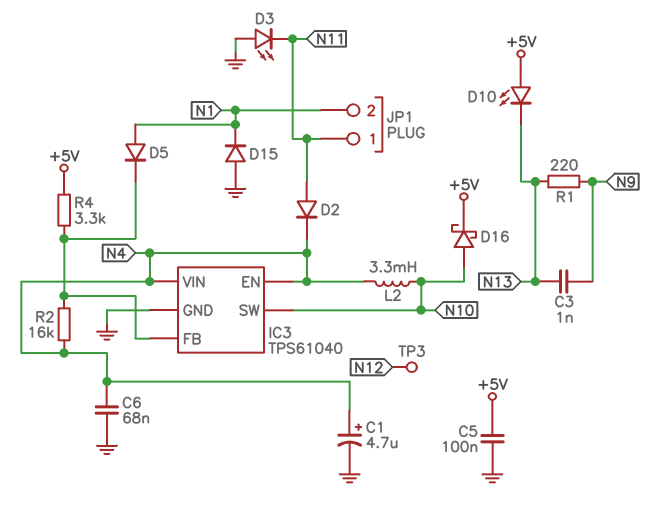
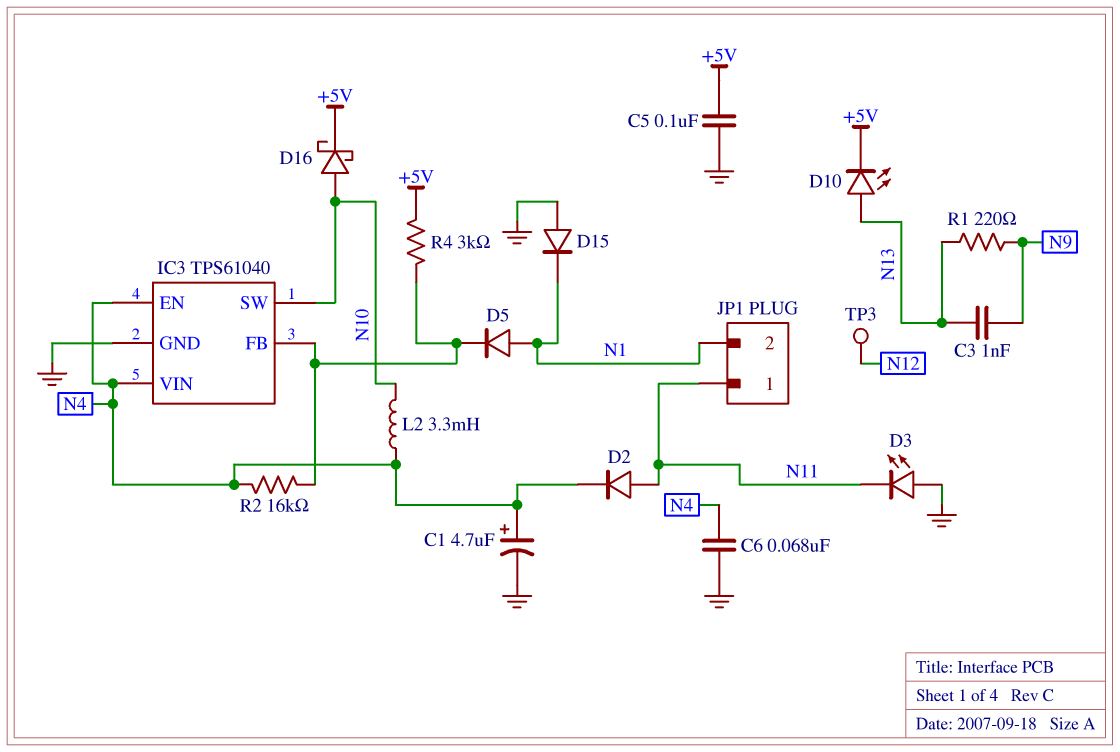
D10: LED (A +5V, K N13) -> LED (A N13, K +5V)
R4: 3.3k (+5V, IC3/FB) -> 3k (+5V, IC3/FB)

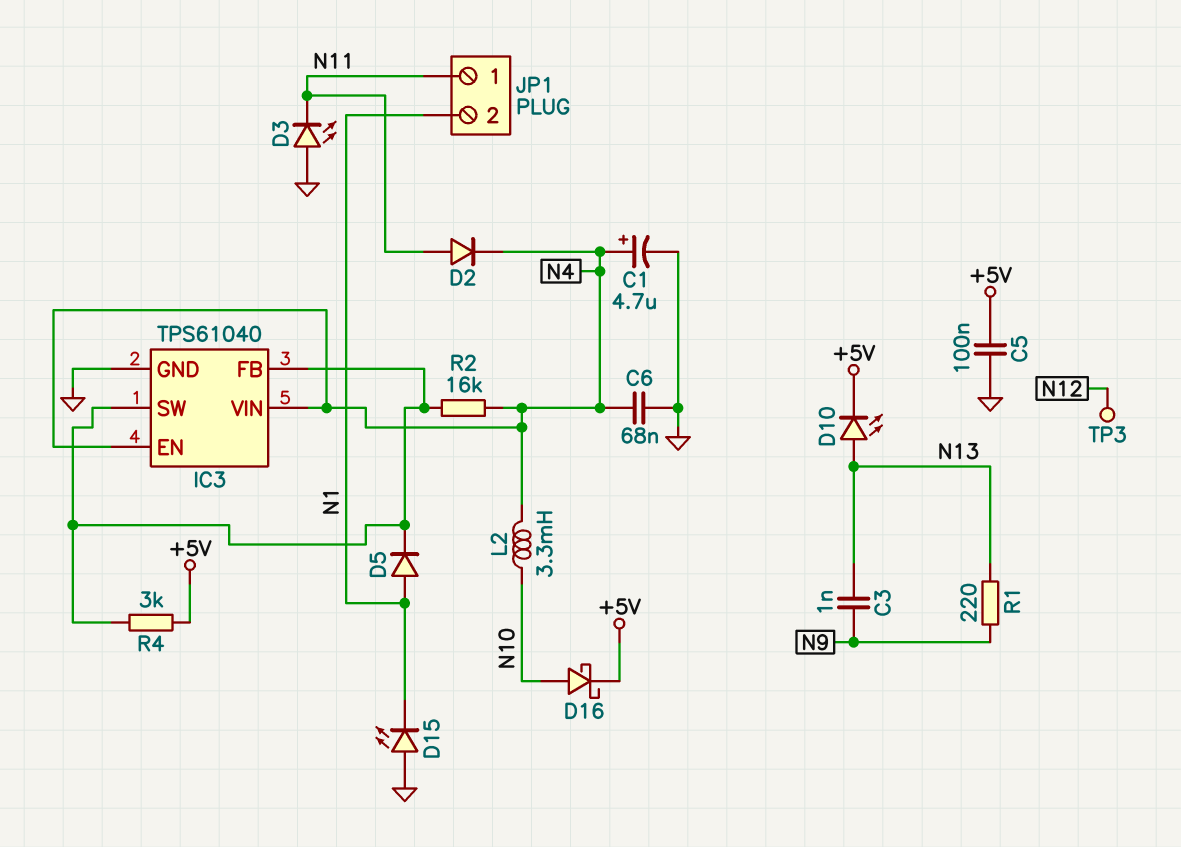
D15: diode (A GND, K N1) -> LED (A GND, K N1)
IC3 pin SW: N10 -> IC3/FB

